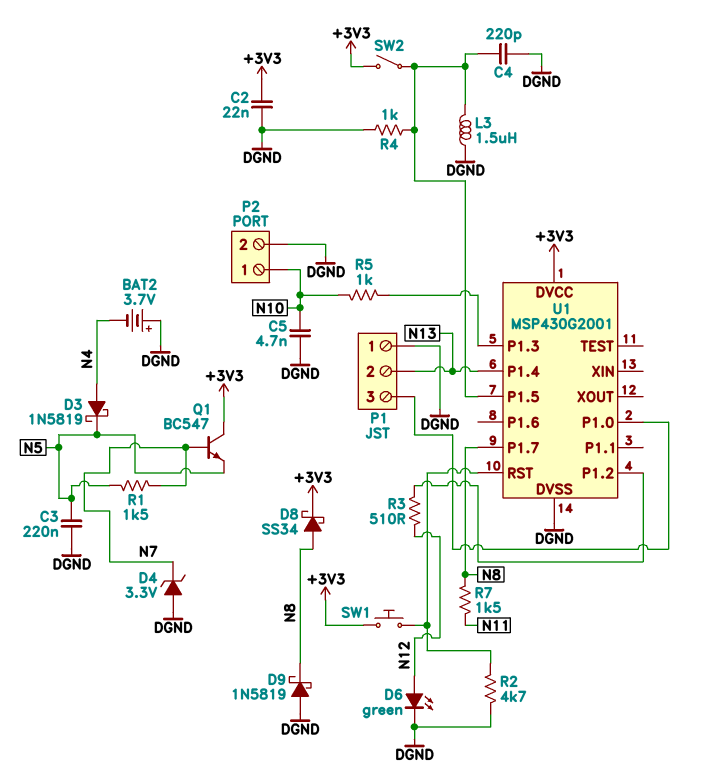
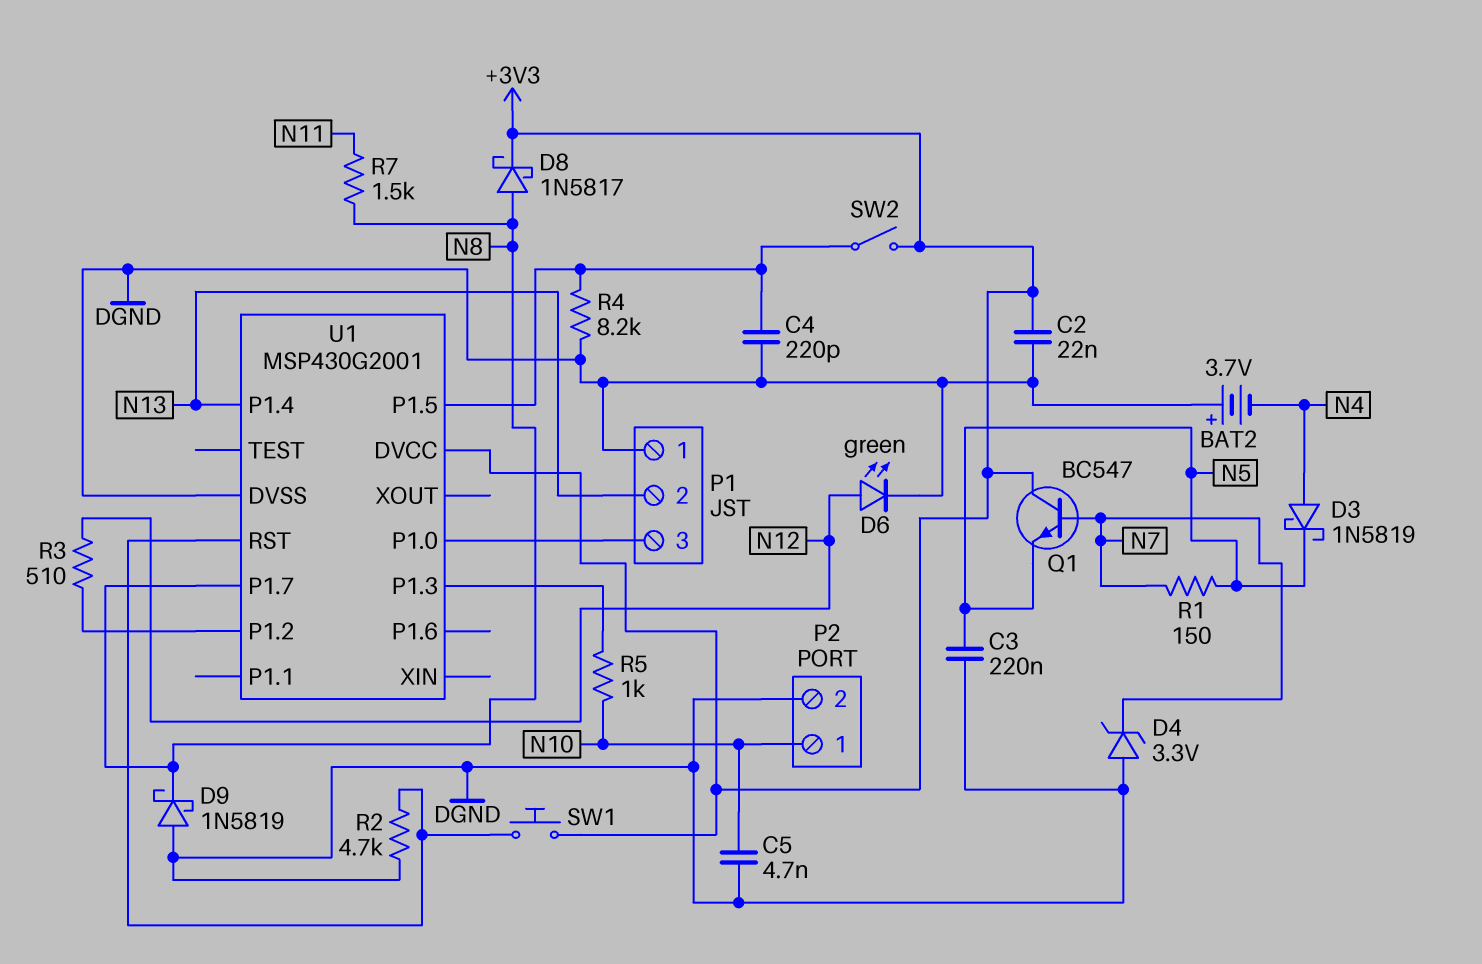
D8: schottky SS34 (A N8, K +3V3) -> schottky 1N5817 (A N8, K +3V3)
L3: 1.5uH (DGND, U1/P1.5) -> none
R1: 1.5k (N5, N7) -> 150 (N5, N7)
R4: 1k (DGND, U1/P1.5) -> 8.2k (DGND, U1/P1.5)

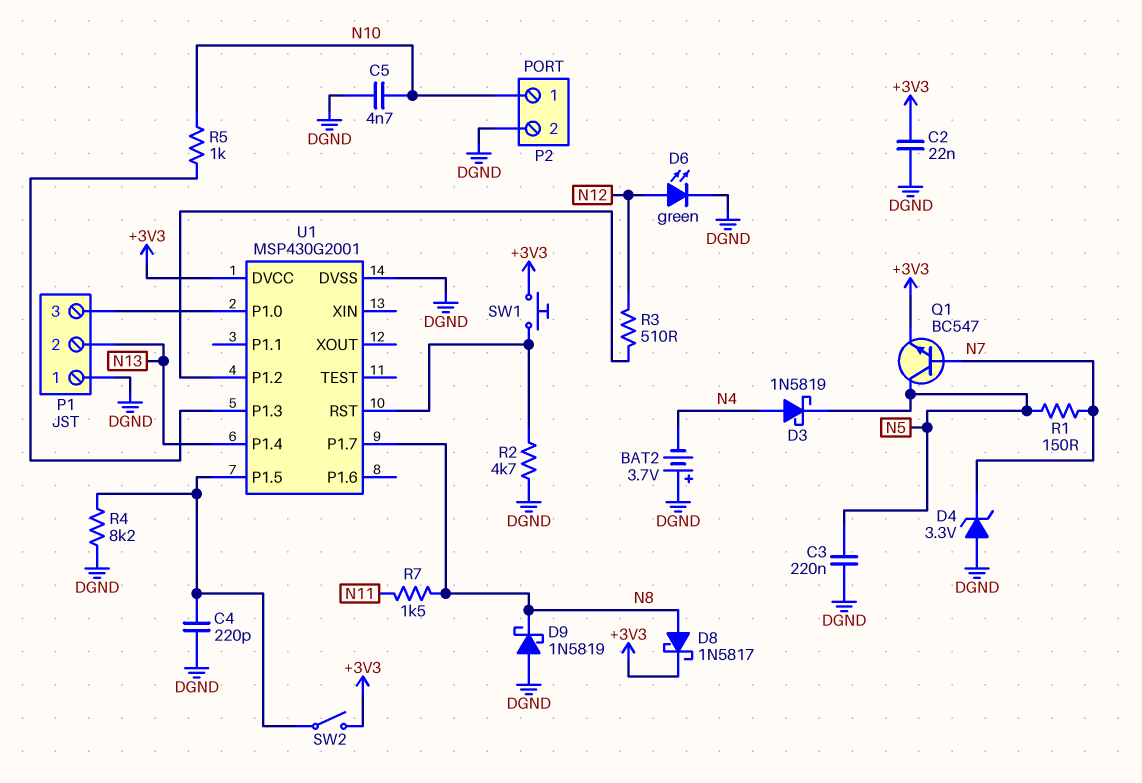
Q1: NPN BC547 (B N7, C +3V3, E N5) -> NPN BC547 (B N7, C N5, E +3V3)

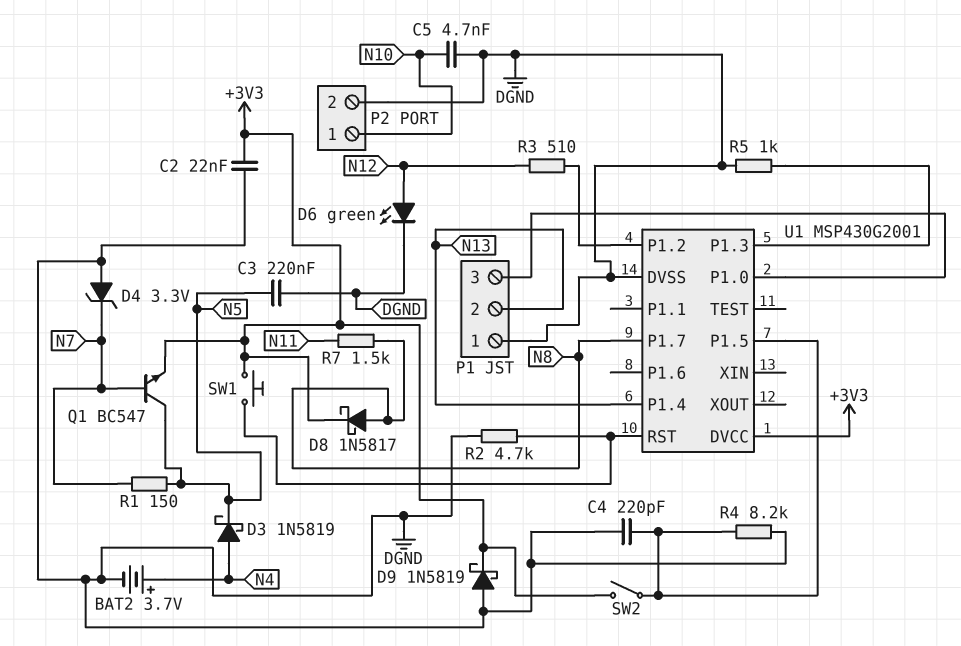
BAT2: 3.7V (plus DGND, minus N4) -> 3.7V (plus N4, minus DGND)
D9: schottky 1N5819 (A DGND, K N8) -> schottky 1N5819 (A DGND, K +3V3)
R5: 1k (N10, U1/P1.3) -> 1k (DGND, U1/P1.3)

